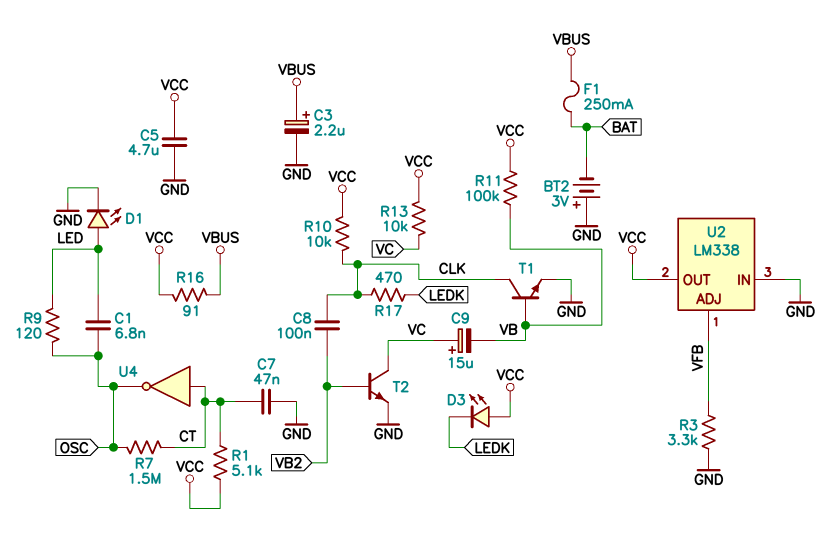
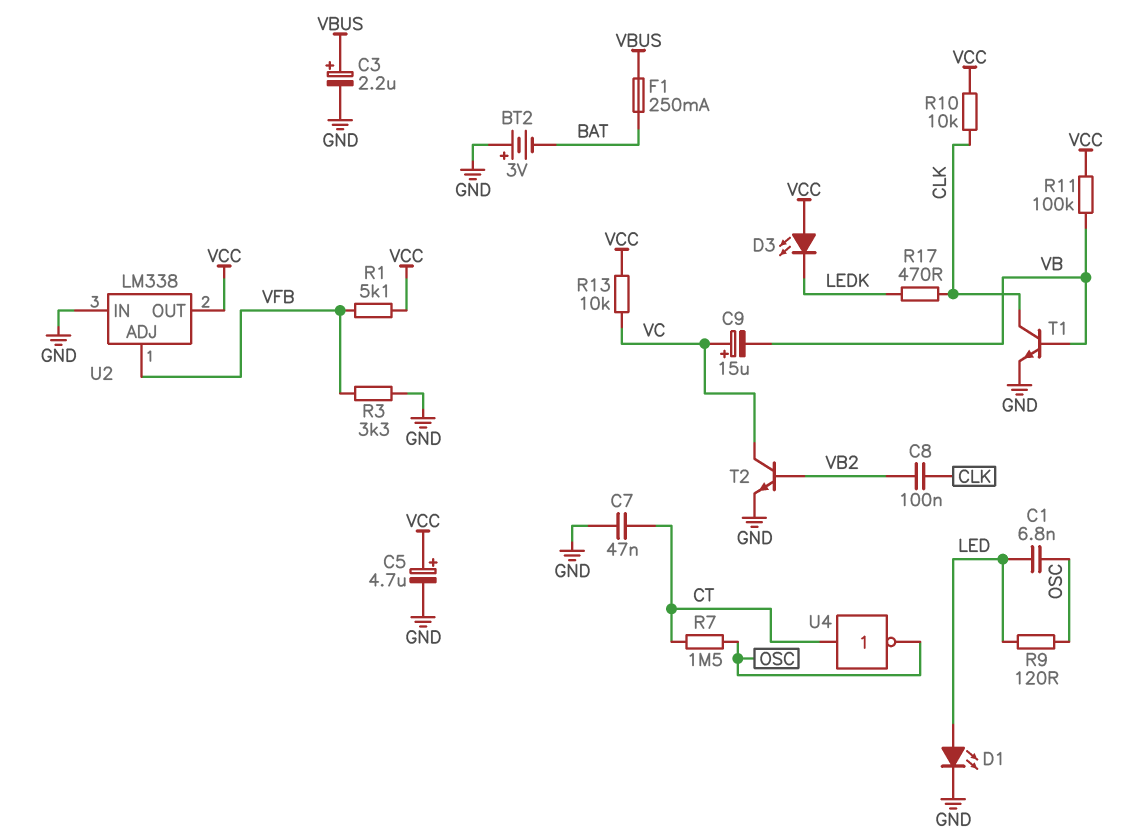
C5: 4.7uF (GND, VCC) -> 4.7uF (plus VCC, minus GND)
R1: 5.1k (CT, VCC) -> 5.1k (VCC, VFB)
R16: 91 (VBUS, VCC) -> none

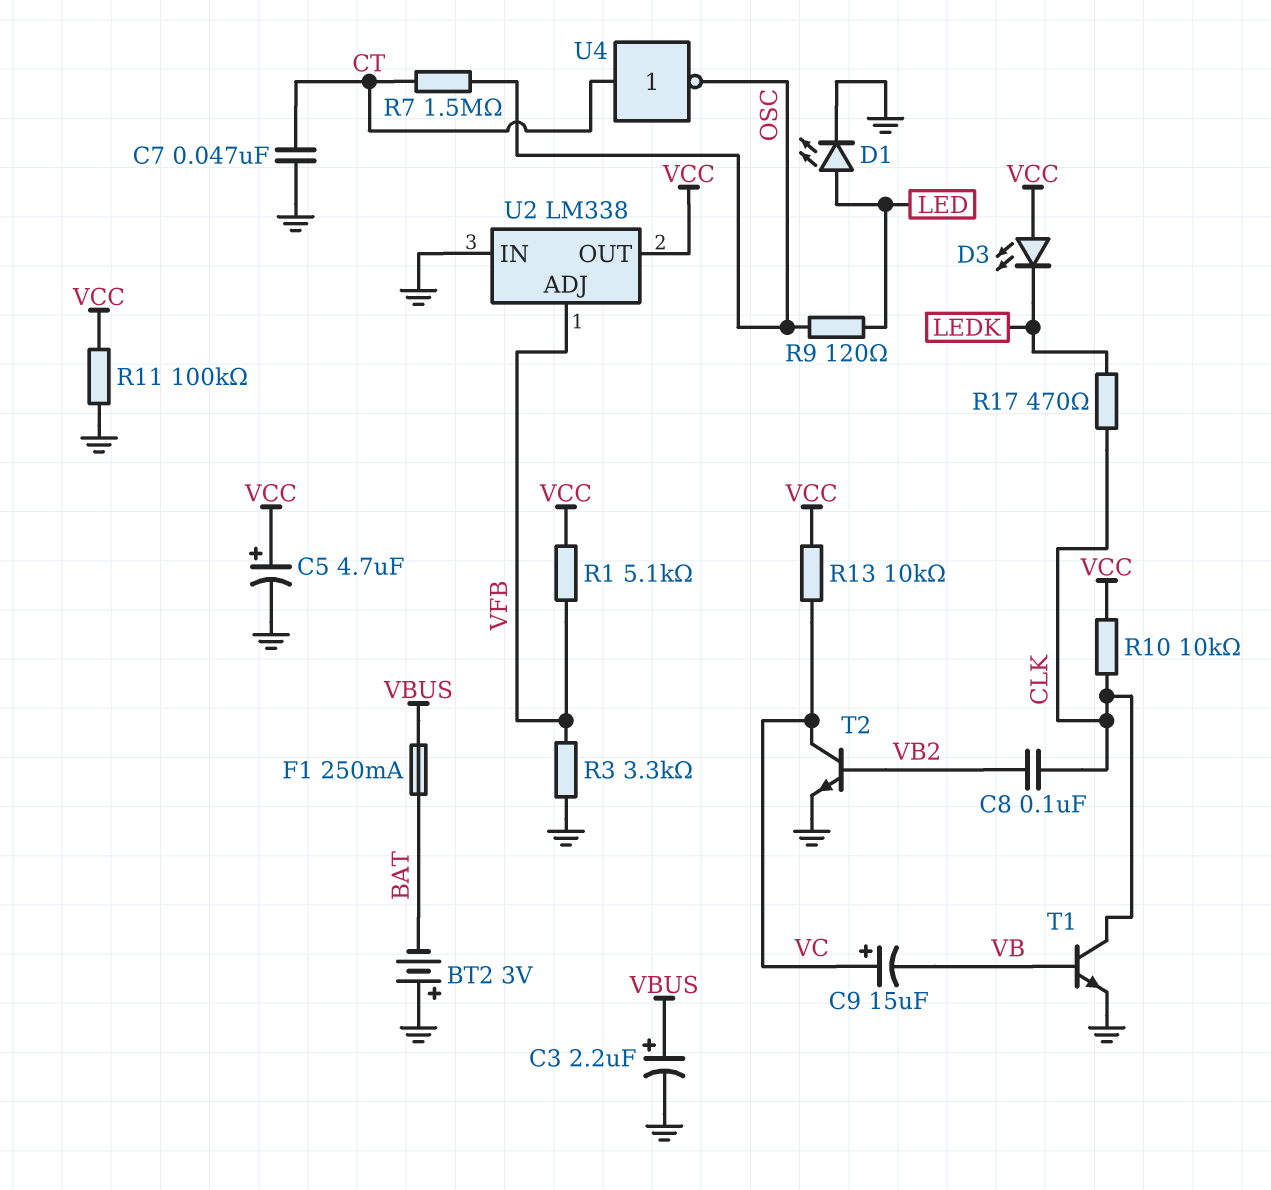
C1: 6.8nF (LED, OSC) -> none
R11: 100k (VB, VCC) -> 100k (GND, VCC)

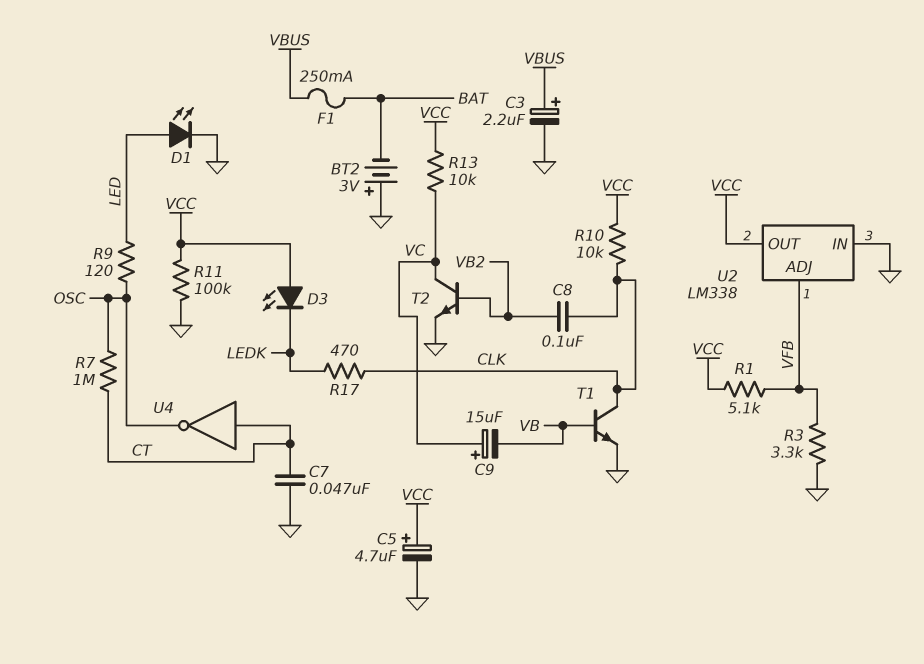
R7: 1.5M (CT, OSC) -> 1M (CT, OSC)

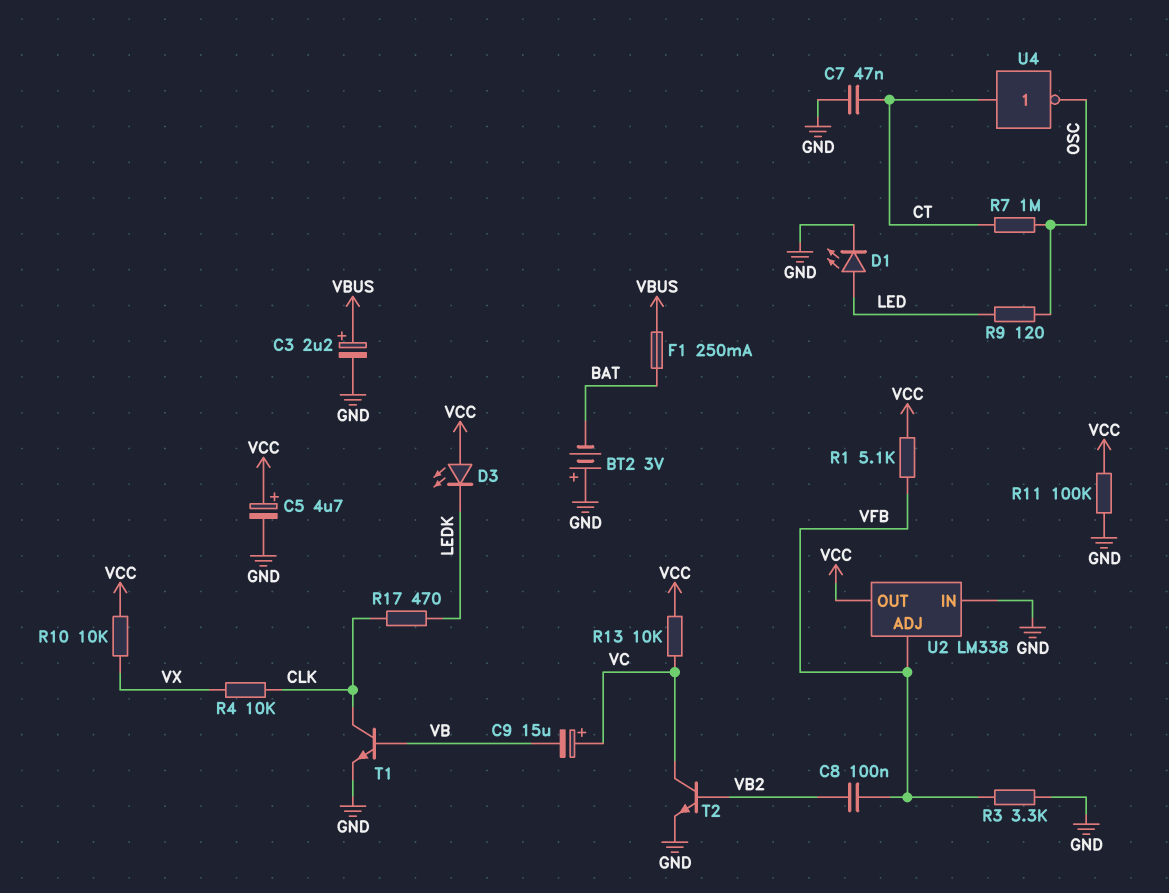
C8: 100nF (CLK, VB2) -> 100nF (VB2, VFB)
R4: none -> 10k (CLK, VX)
R10: 10k (CLK, VCC) -> 10k (VCC, VX)

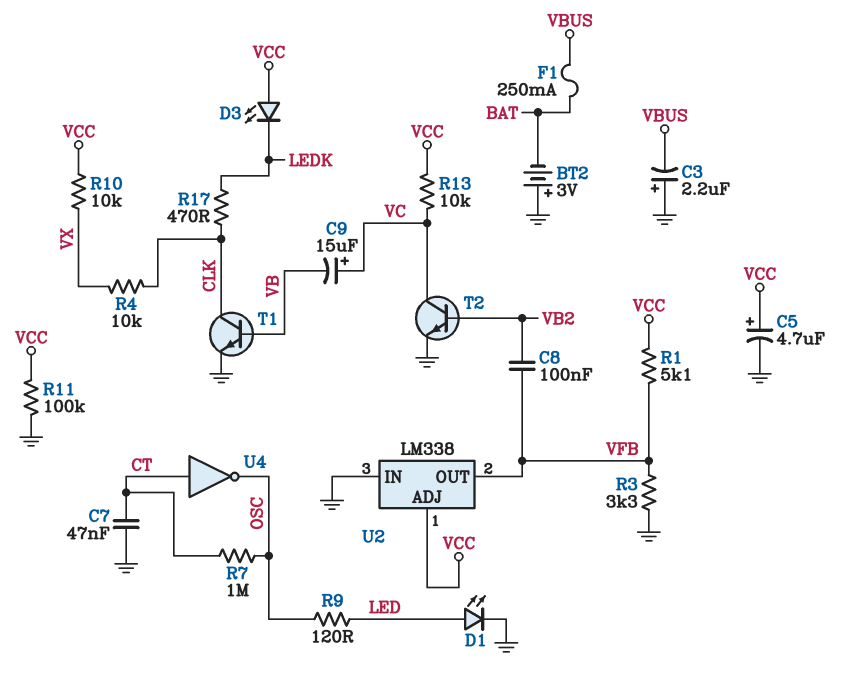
C3: 2.2uF (plus VBUS, minus GND) -> 2.2uF (plus GND, minus VBUS)
U2 pin ADJ: VFB -> VCC
U2 pin OUT: VCC -> VFB

